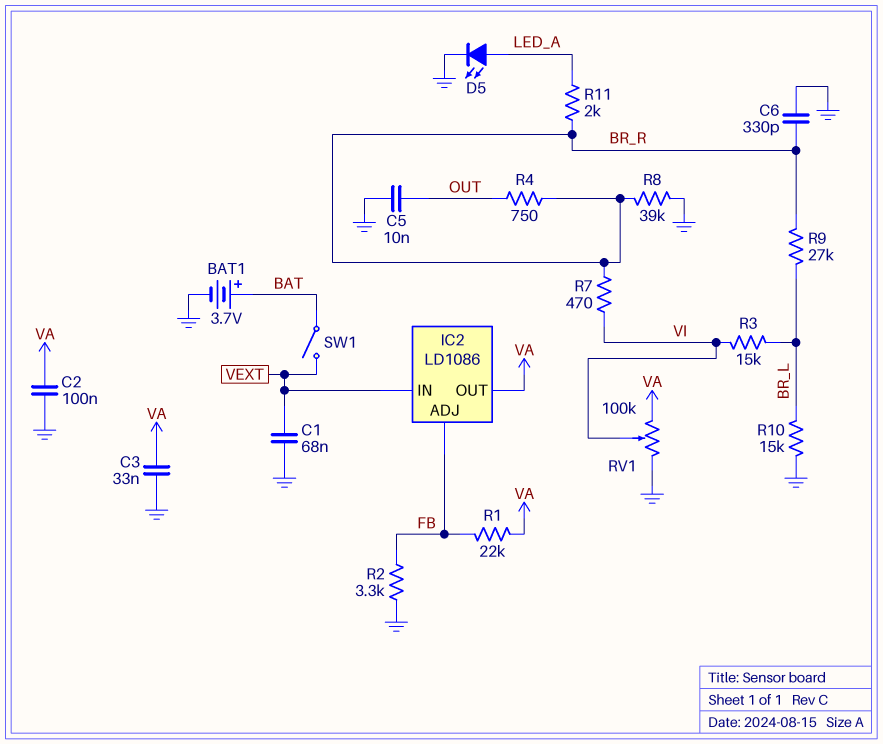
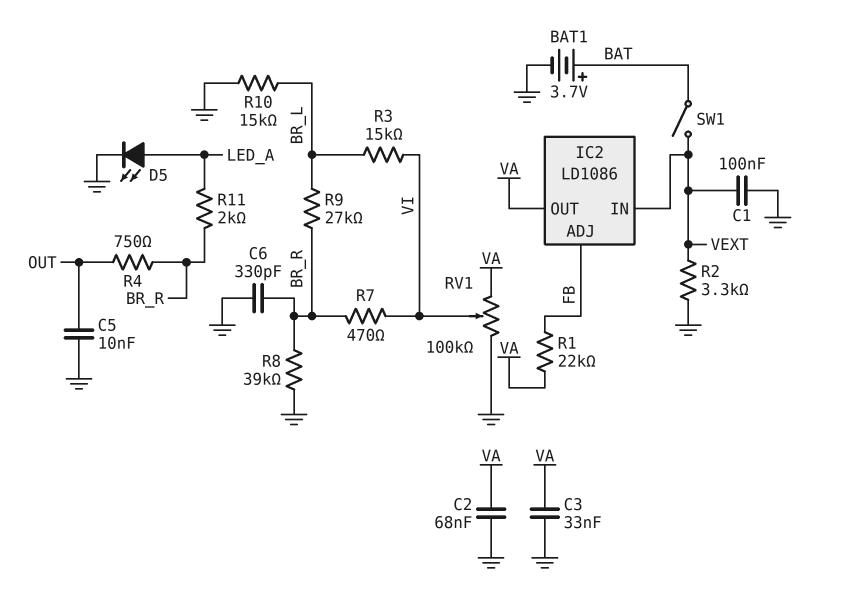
C1: 68nF (GND, VEXT) -> 100nF (GND, VEXT)
C2: 100nF (GND, VA) -> 68nF (GND, VA)
R2: 3.3k (FB, GND) -> 3.3k (GND, VEXT)

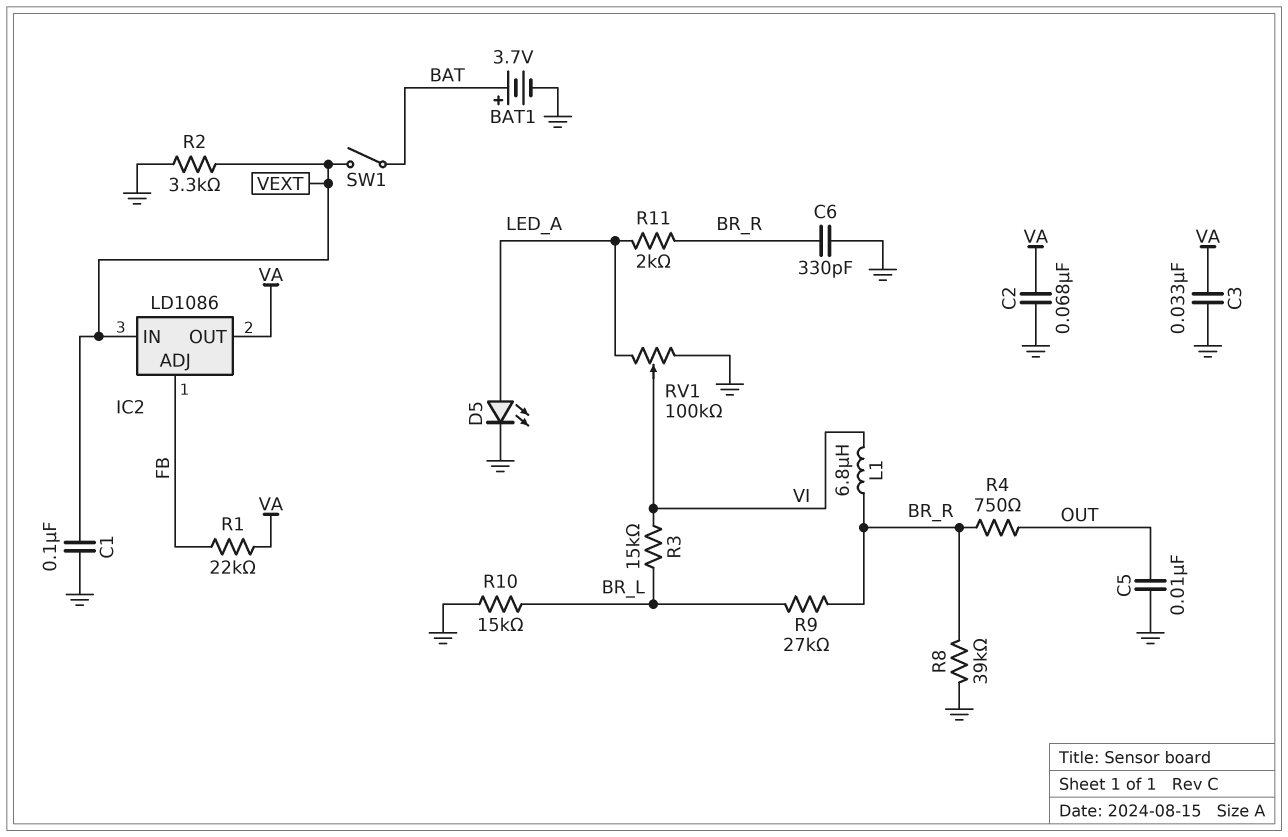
L1: none -> 6.8uH (BR_R, VI)
R7: 470 (BR_R, VI) -> none
RV1: 100k (GND, VA, wiper VI) -> 100k (GND, LED_A, wiper VI)

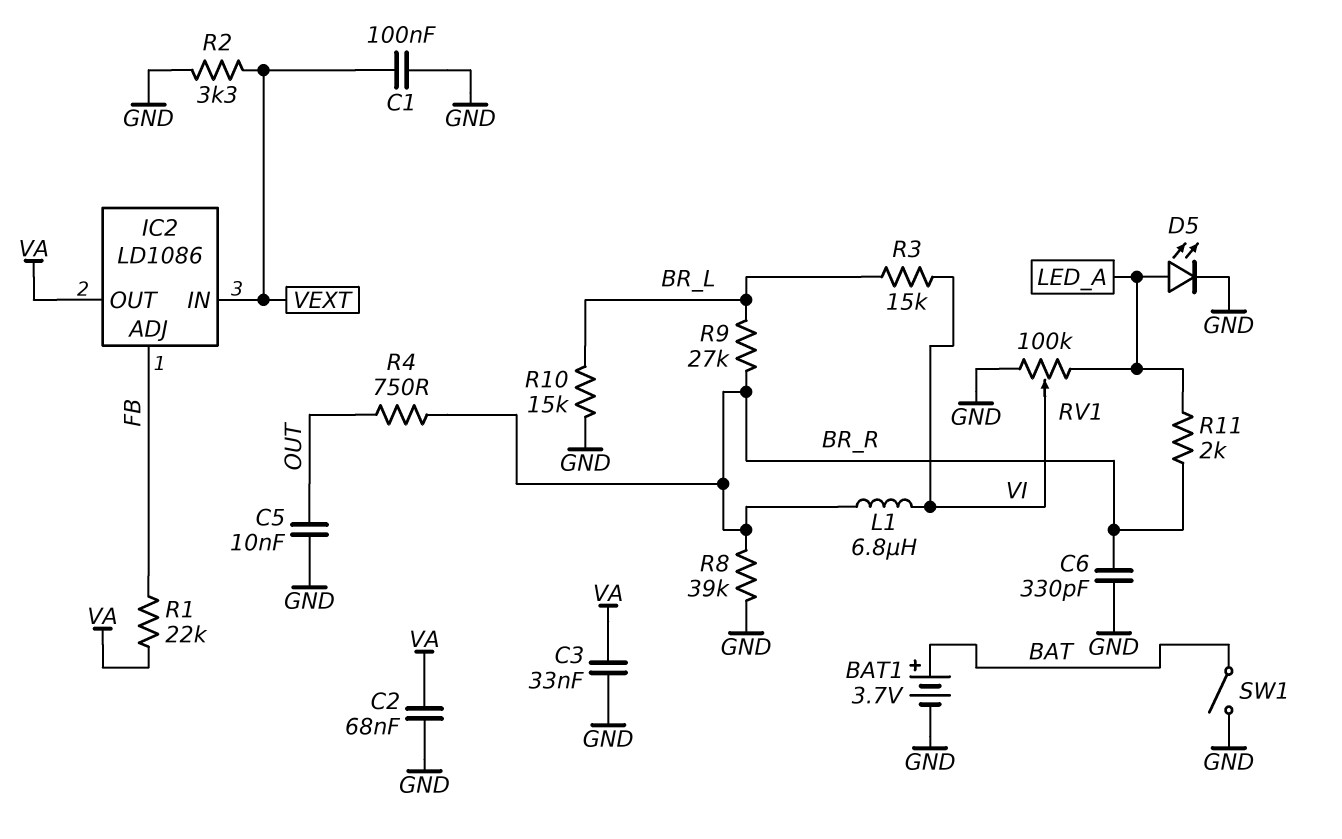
SW1: switch (BAT, VEXT) -> switch (BAT, GND)

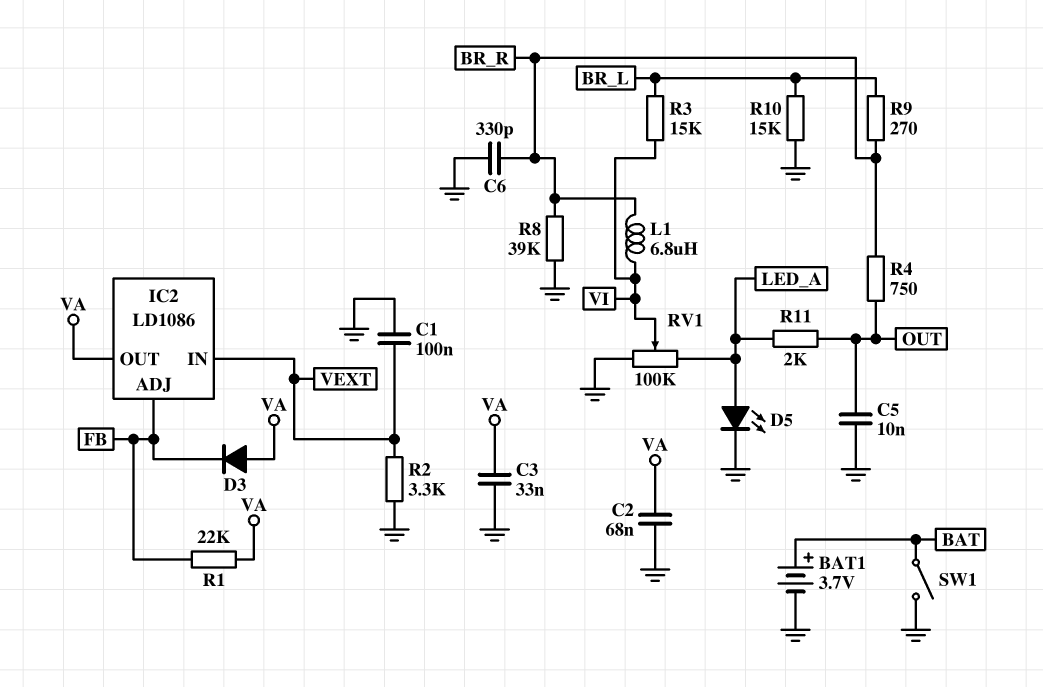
D3: none -> diode (A VA, K FB)
R9: 27k (BR_L, BR_R) -> 270 (BR_L, BR_R)
R11: 2k (BR_R, LED_A) -> 2k (LED_A, OUT)

